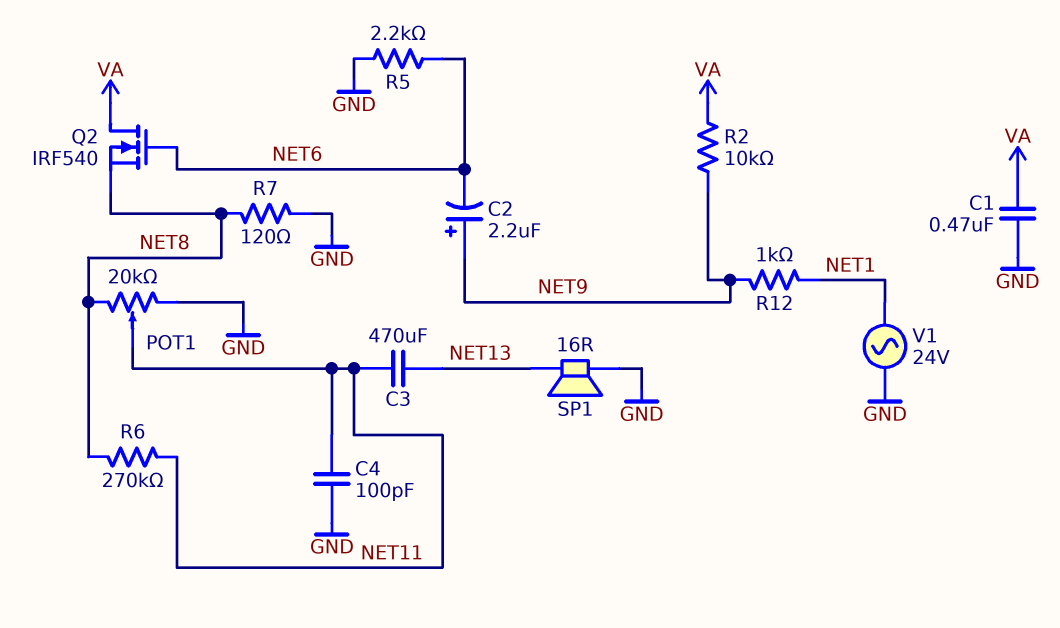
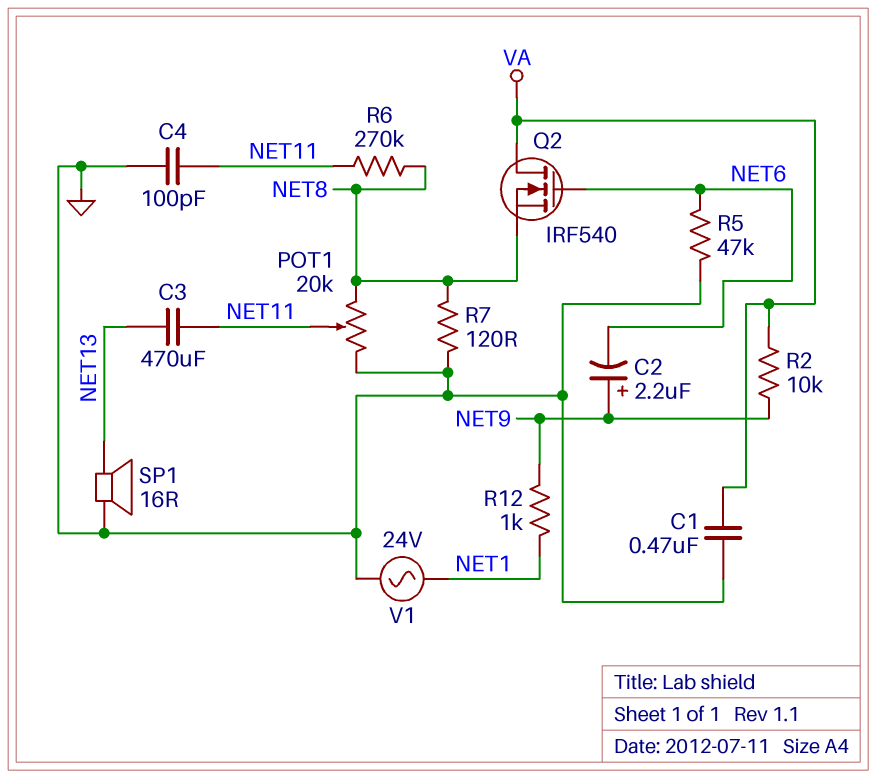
R5: 2.2k (GND, NET6) -> 47k (GND, NET6)

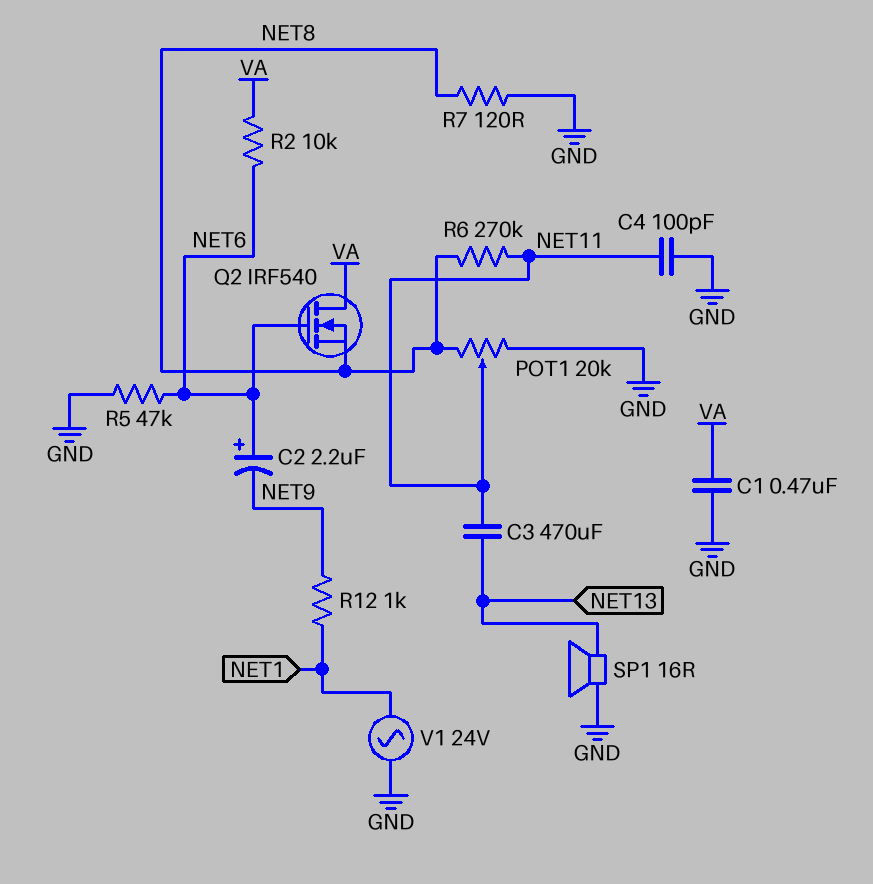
C2: 2.2uF (plus NET9, minus NET6) -> 2.2uF (plus NET6, minus NET9)
R2: 10k (NET9, VA) -> 10k (NET6, VA)

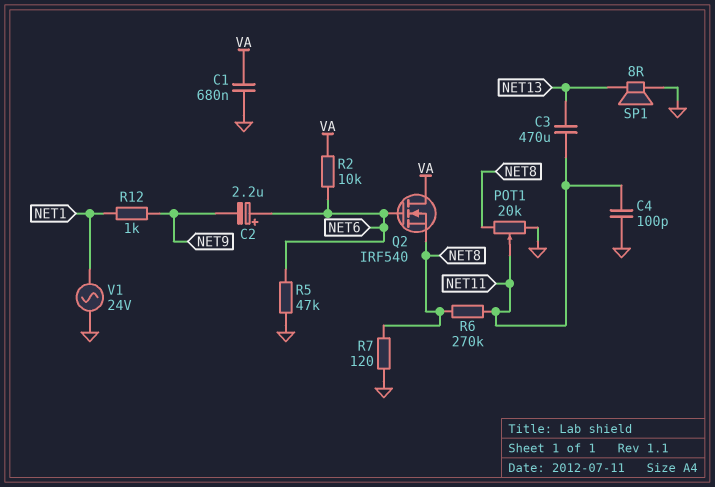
C1: 470nF (GND, VA) -> 680nF (GND, VA)
SP1: speaker 16R (GND, NET13) -> speaker 8R (GND, NET13)

